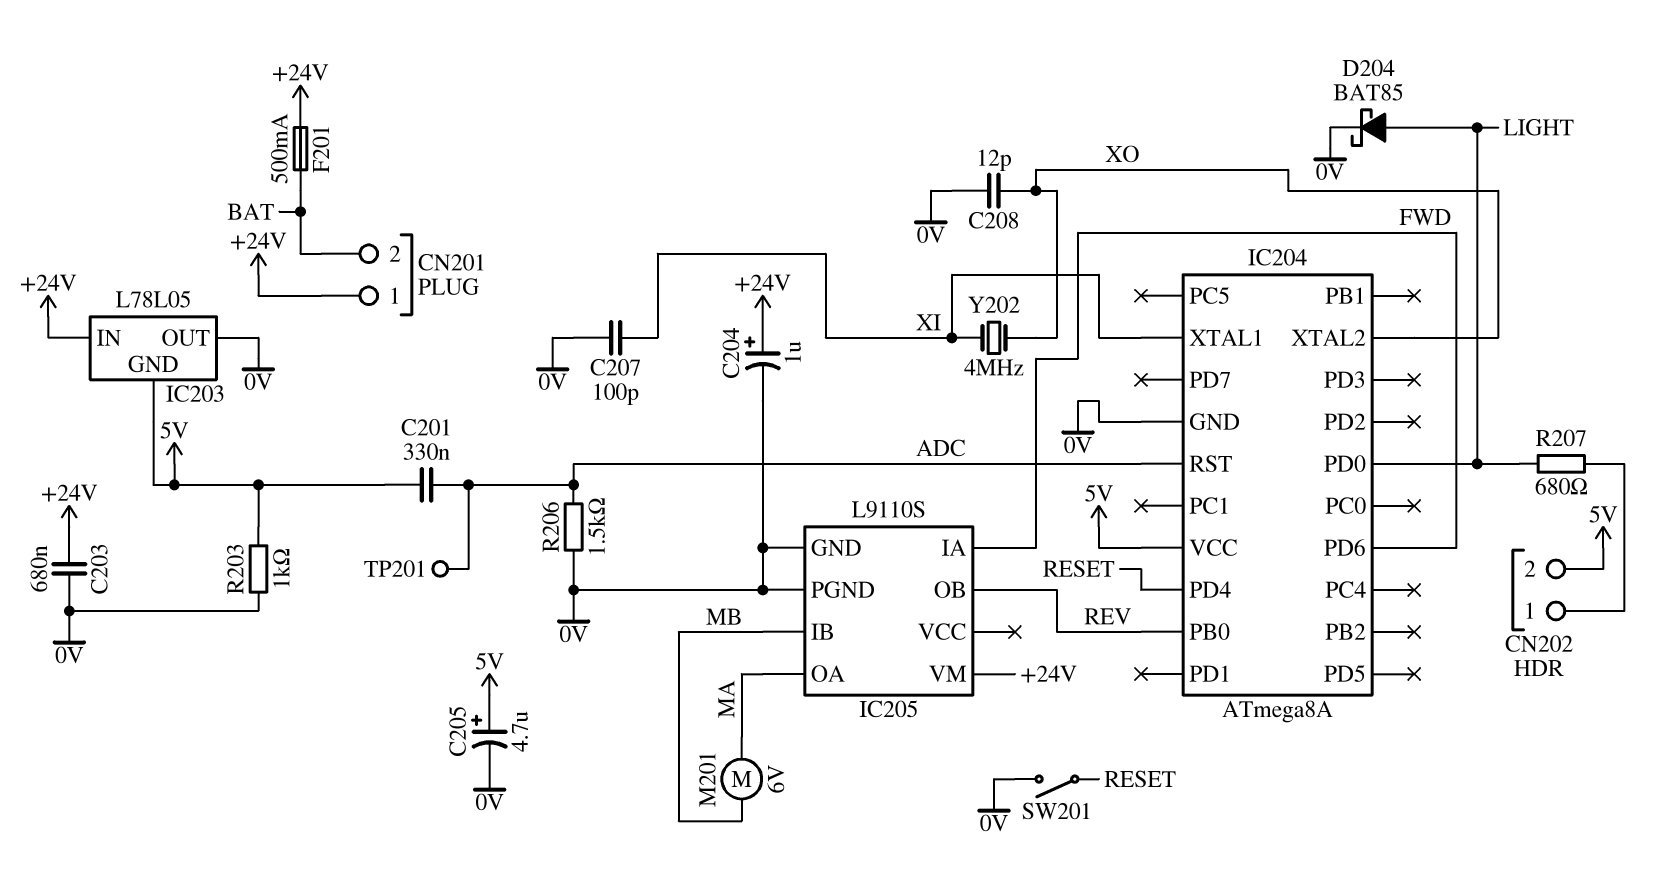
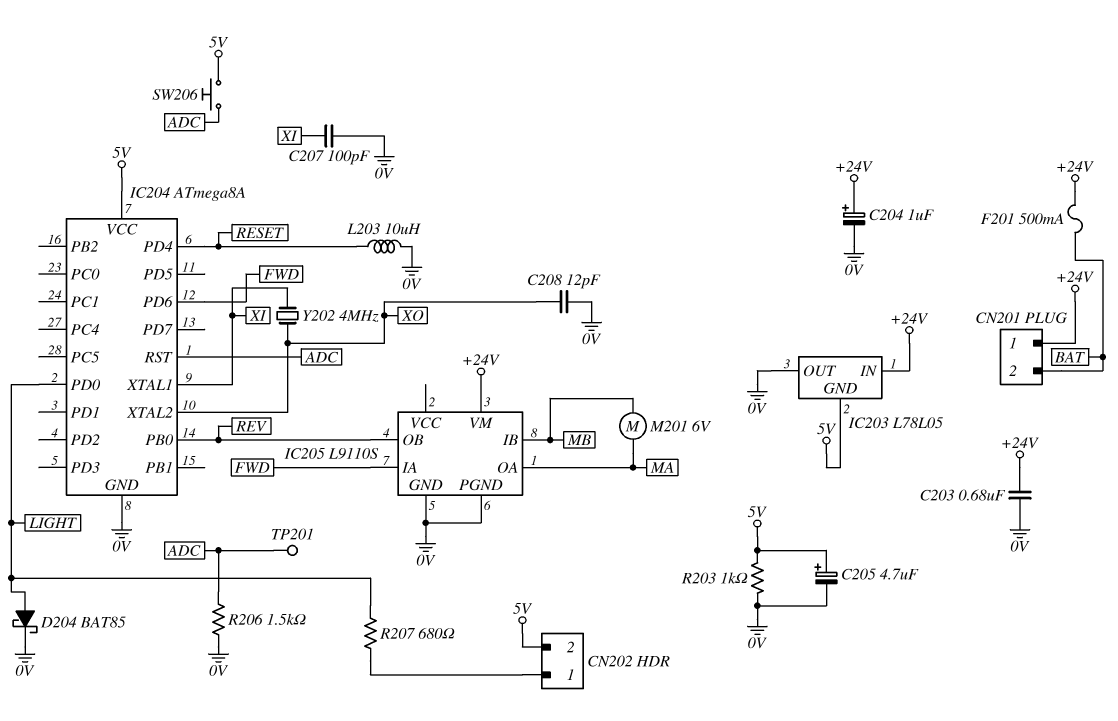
C201: 330nF (5V, ADC) -> none
L203: none -> 10uH (0V, RESET)
SW201: switch (0V, RESET) -> none
SW206: none -> button (5V, ADC)

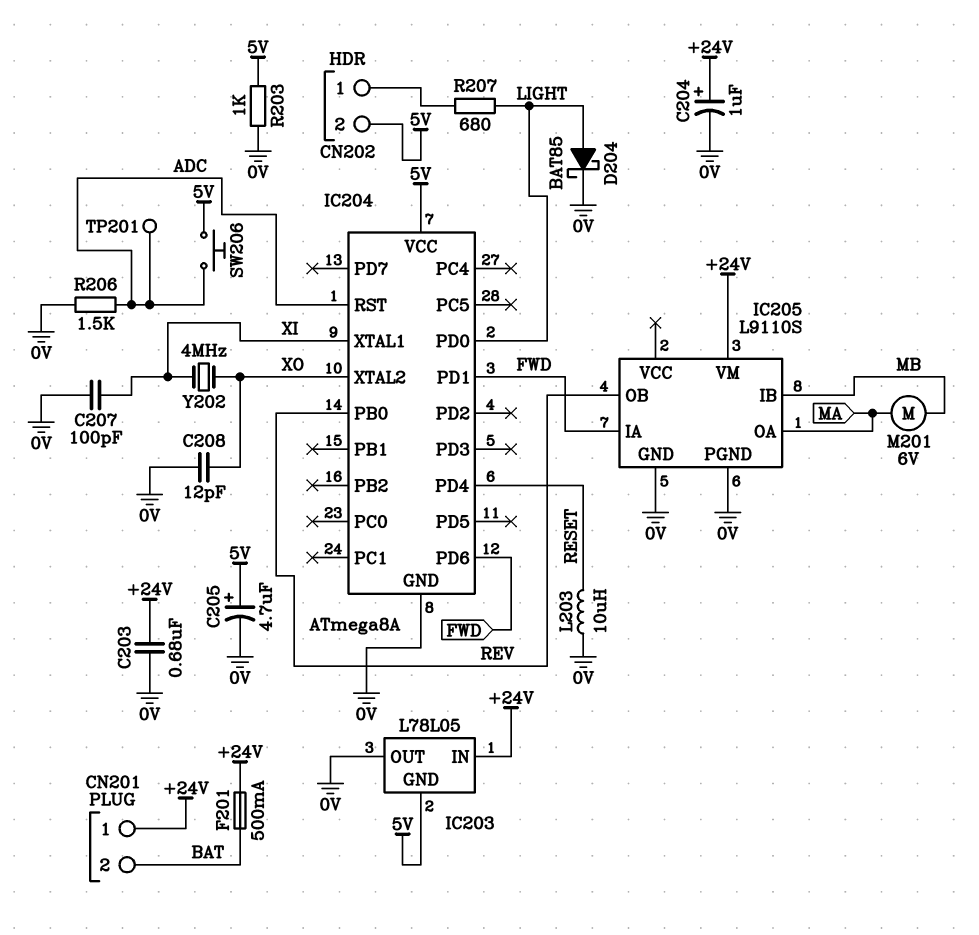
IC204 pin PD1: none -> FWD

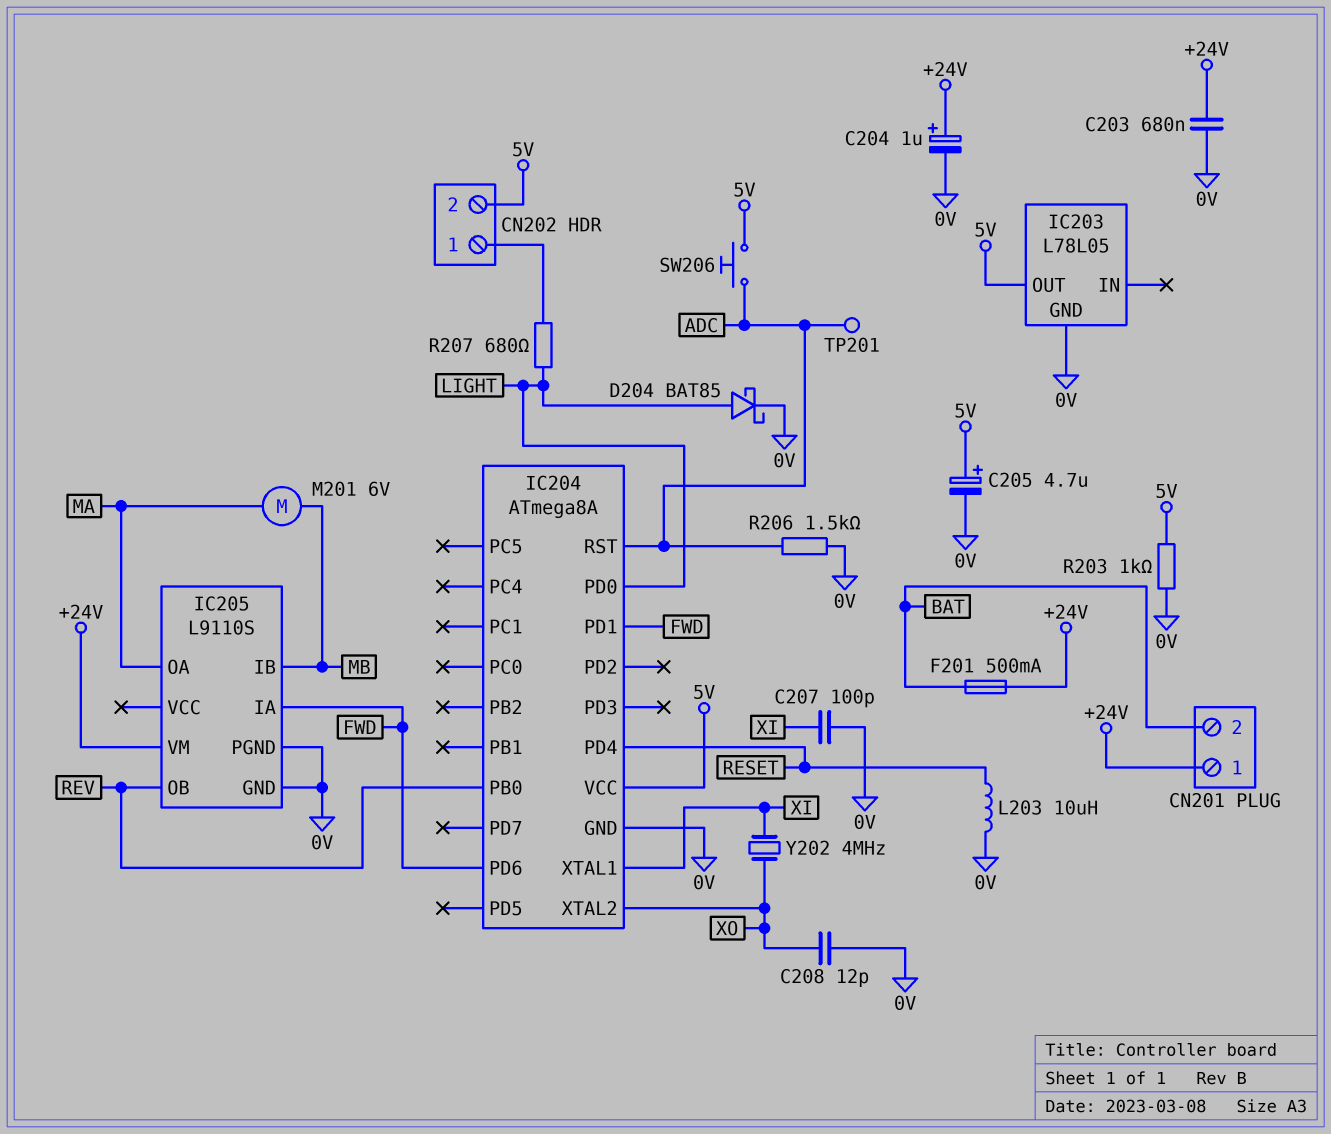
IC203 pin GND: 5V -> 0V
IC203 pin IN: +24V -> none
IC203 pin OUT: 0V -> 5V

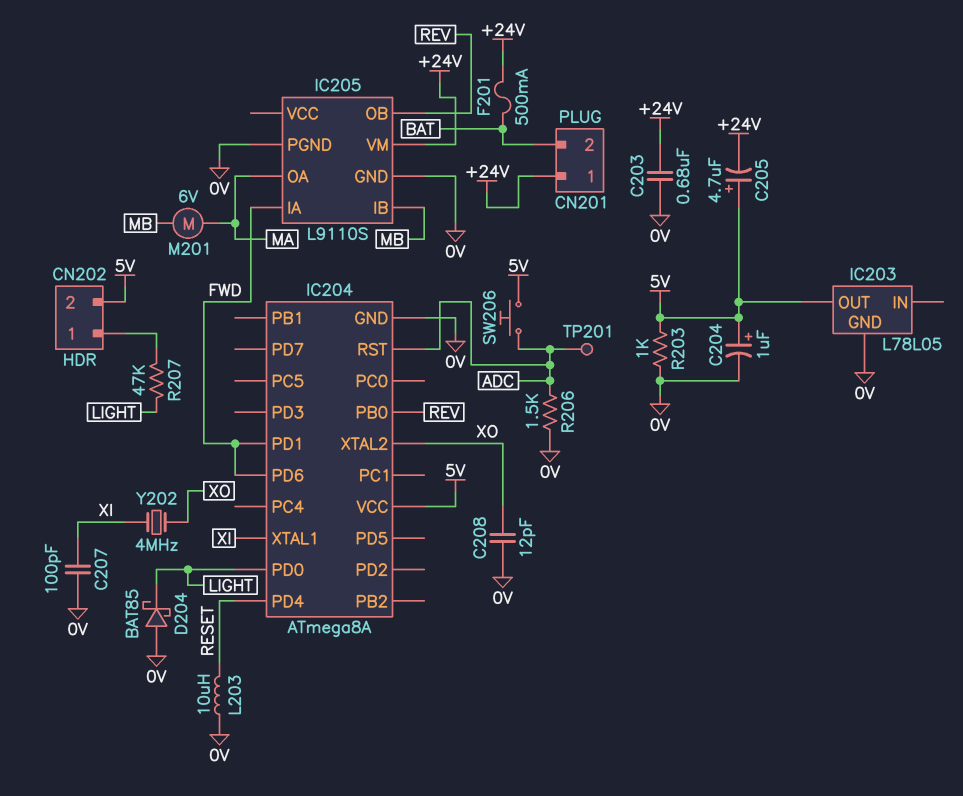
C204: 1uF (plus +24V, minus 0V) -> 1uF (plus 5V, minus 0V)
C205: 4.7uF (plus 5V, minus 0V) -> 4.7uF (plus 5V, minus +24V)
D204: schottky BAT85 (A LIGHT, K 0V) -> schottky BAT85 (A 0V, K LIGHT)
R207: 680 (CN202/1, LIGHT) -> 47k (CN202/1, LIGHT)

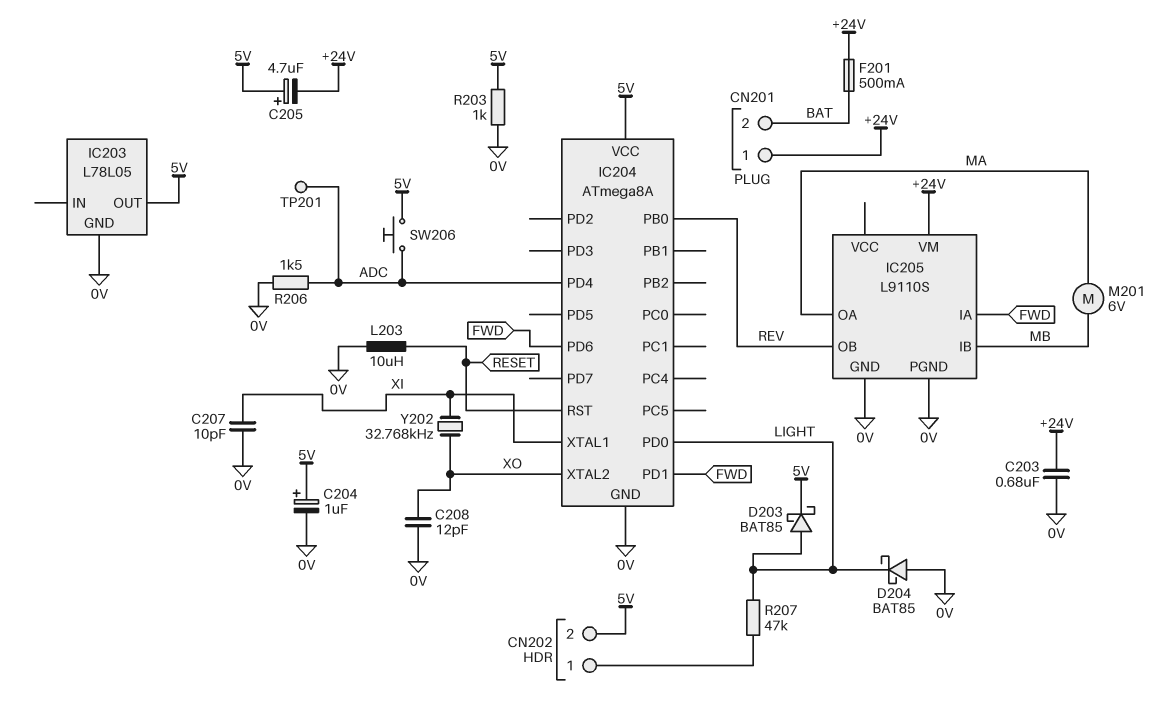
C207: 100pF (0V, XI) -> 10pF (0V, XI)
D203: none -> schottky BAT85 (A LIGHT, K 5V)
IC204 pin PD4: RESET -> ADC
IC204 pin RST: ADC -> RESET
Y202: 4MHz (XI, XO) -> 32.768kHz (XI, XO)

